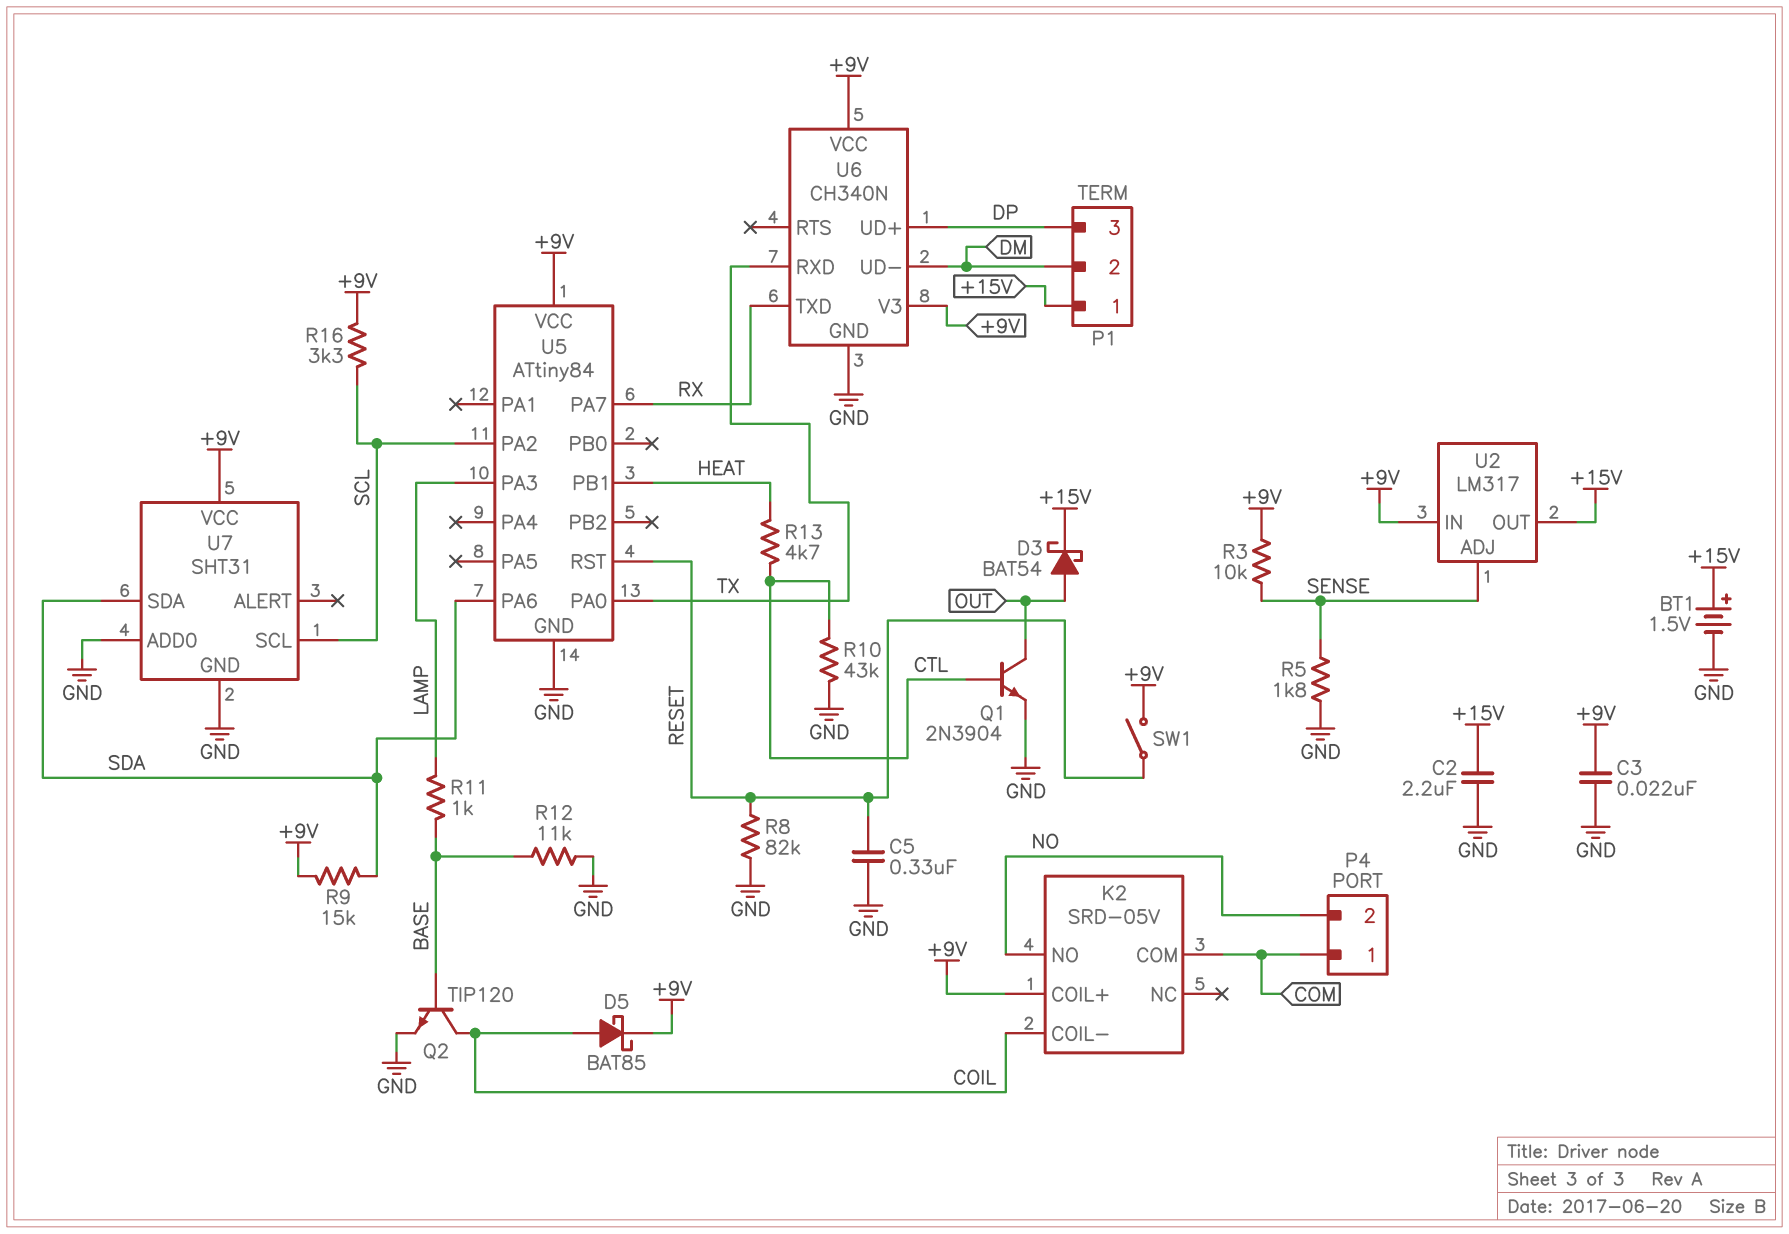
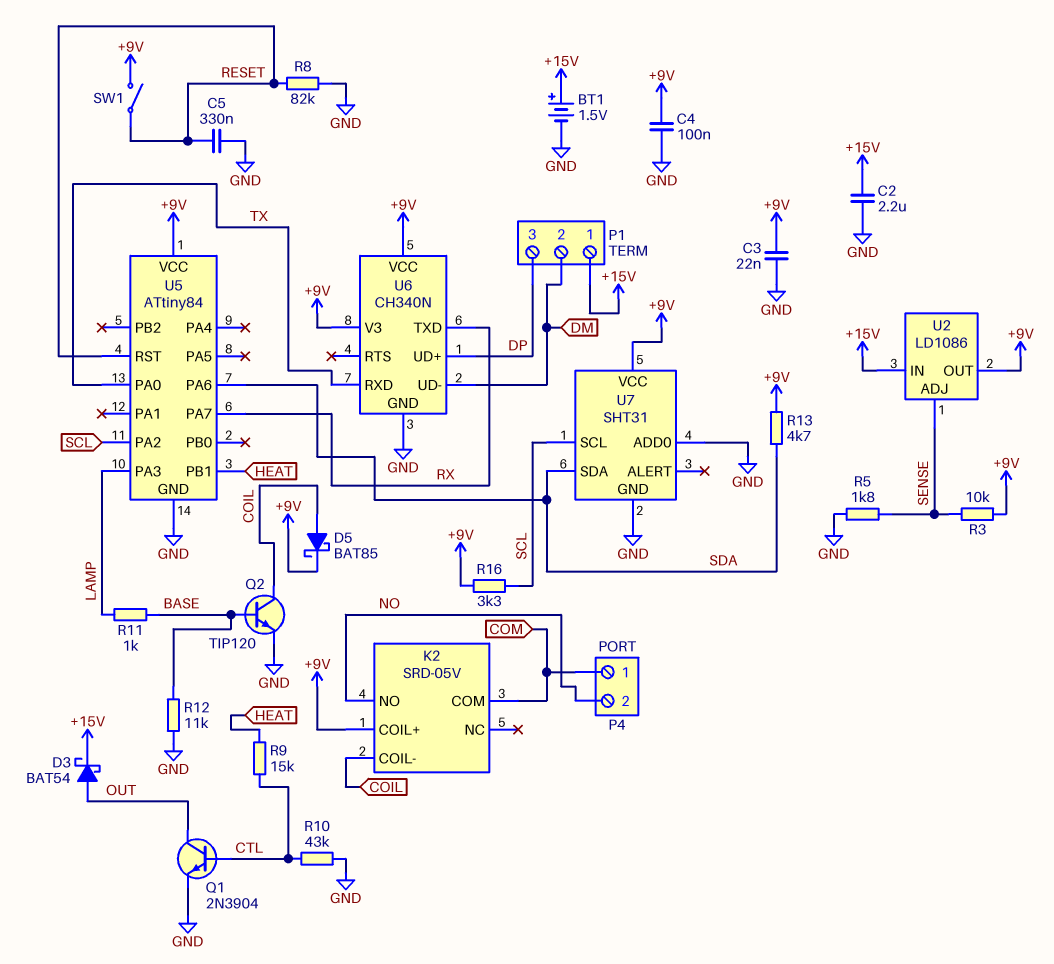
C4: none -> 100nF (+9V, GND)
R9: 15k (+9V, SDA) -> 15k (CTL, HEAT)
R13: 4.7k (CTL, HEAT) -> 4.7k (+9V, SDA)
U2: LM317 -> LD1086
U2 pin IN: +9V -> +15V
U2 pin OUT: +15V -> +9V

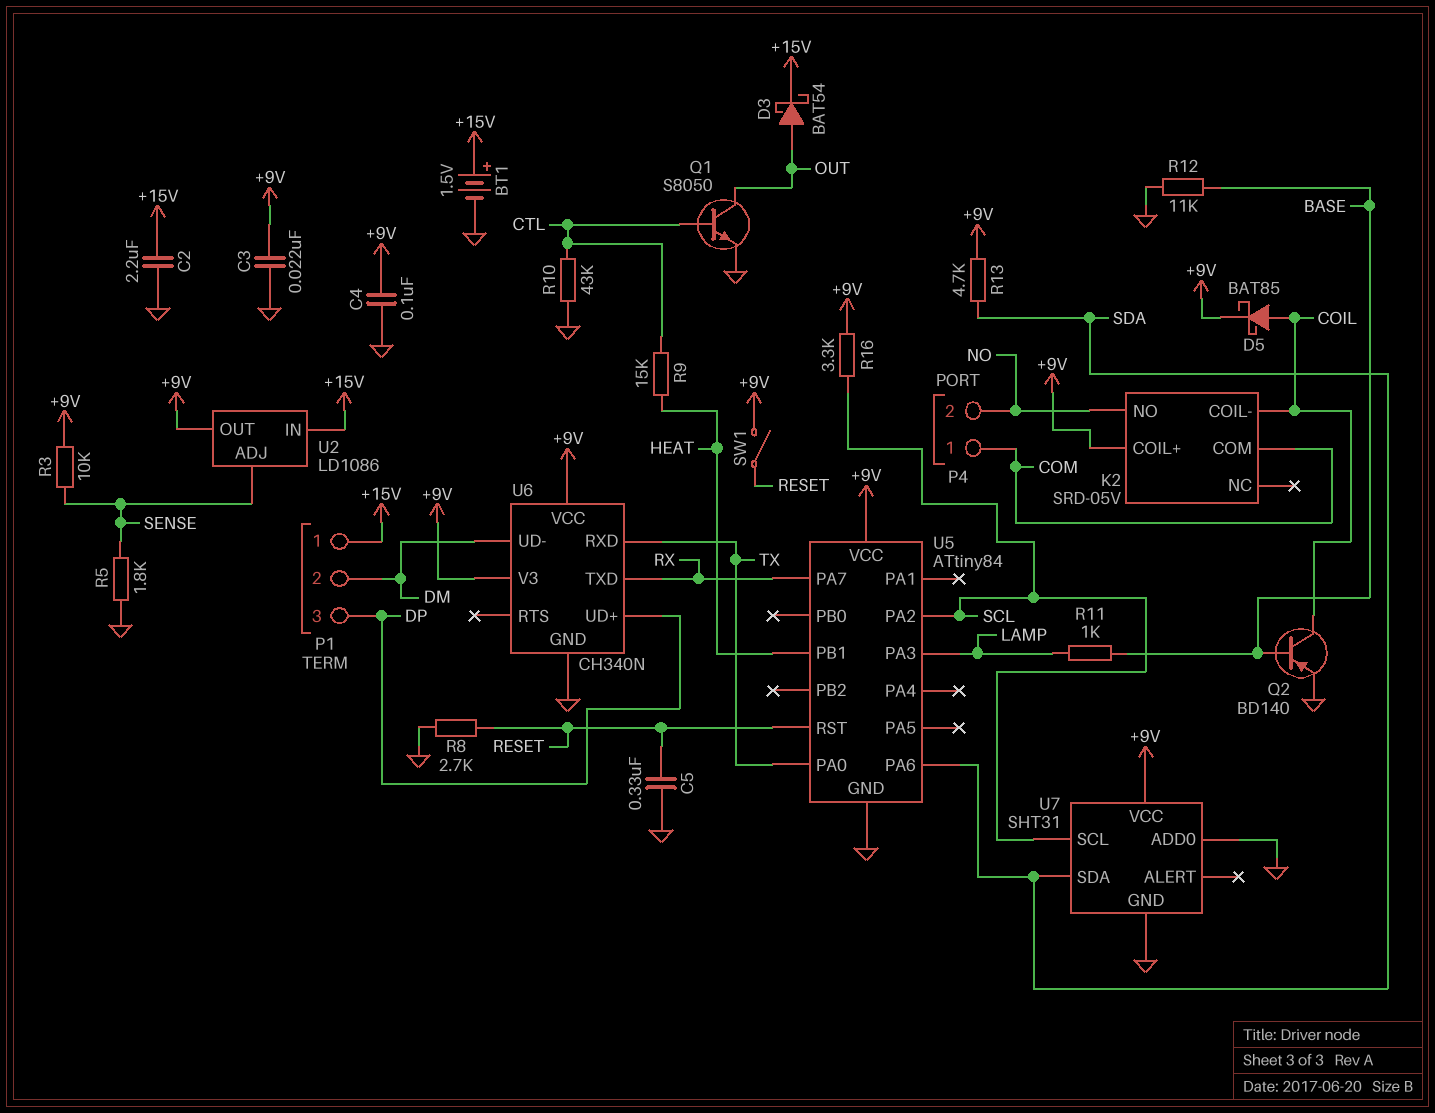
Q1: NPN 2N3904 (B CTL, C OUT, E GND) -> NPN S8050 (B CTL, C OUT, E GND)
Q2: NPN TIP120 (B BASE, C COIL, E GND) -> PNP BD140 (B BASE, C COIL, E GND)
R8: 82k (GND, RESET) -> 2.7k (GND, RESET)

